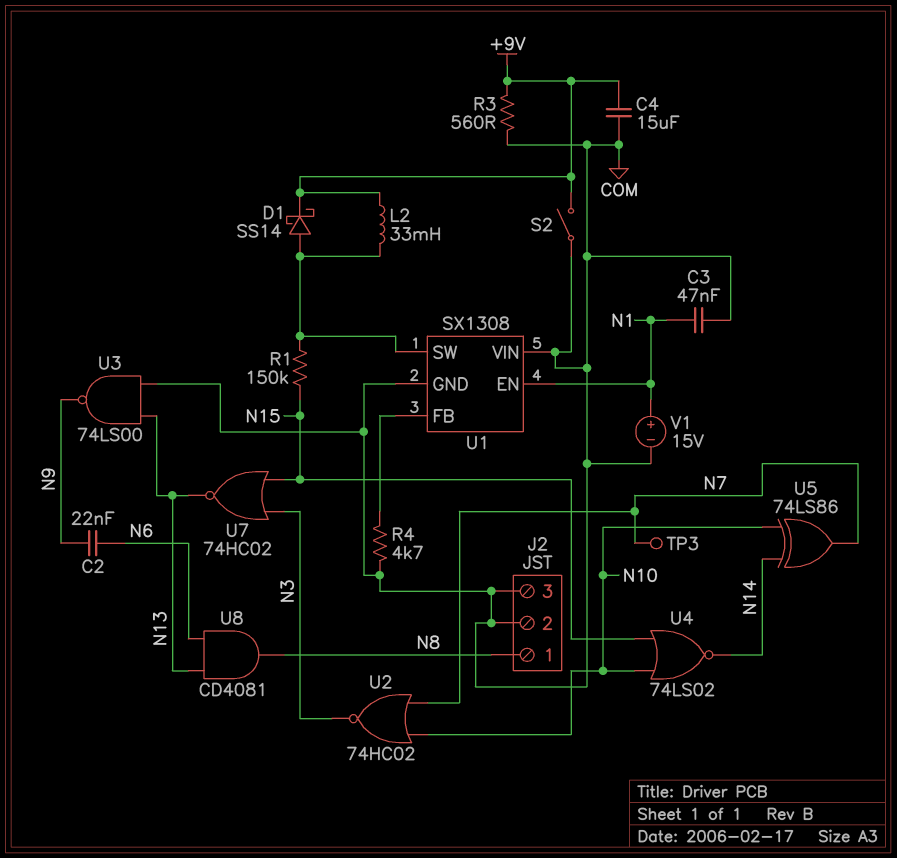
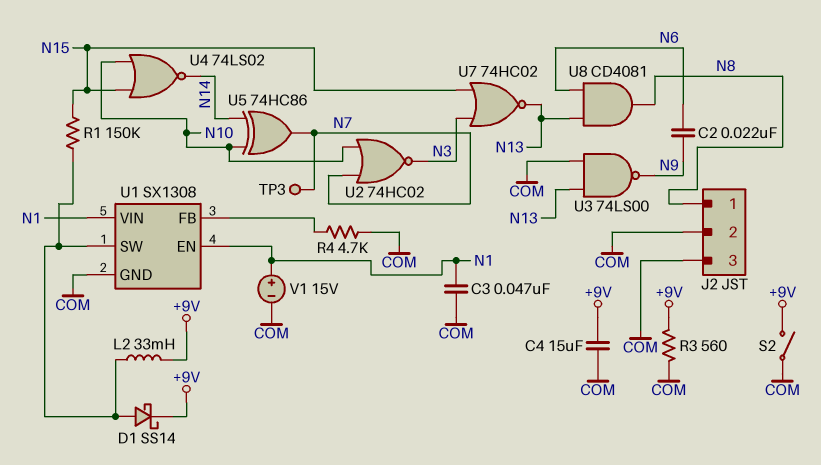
U1 pin VIN: COM -> N1
U5: XOR 74LS86 (in N10, in N14, out N7) -> XOR 74HC86 (in N10, in N14, out N7)

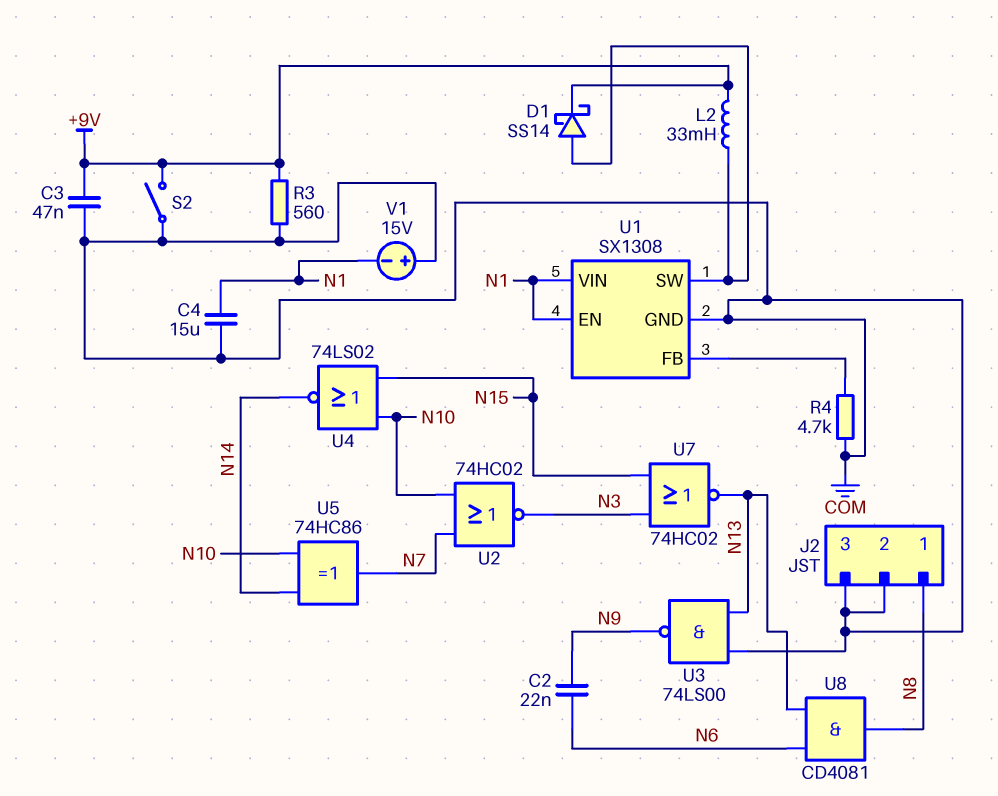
C3: 47nF (COM, N1) -> 47nF (+9V, COM)
C4: 15uF (+9V, COM) -> 15uF (COM, N1)
R1: 150k (N15, U1/SW) -> none
TP3: test point (N7) -> none
V1: 15V (plus N1, minus COM) -> 15V (plus COM, minus N1)

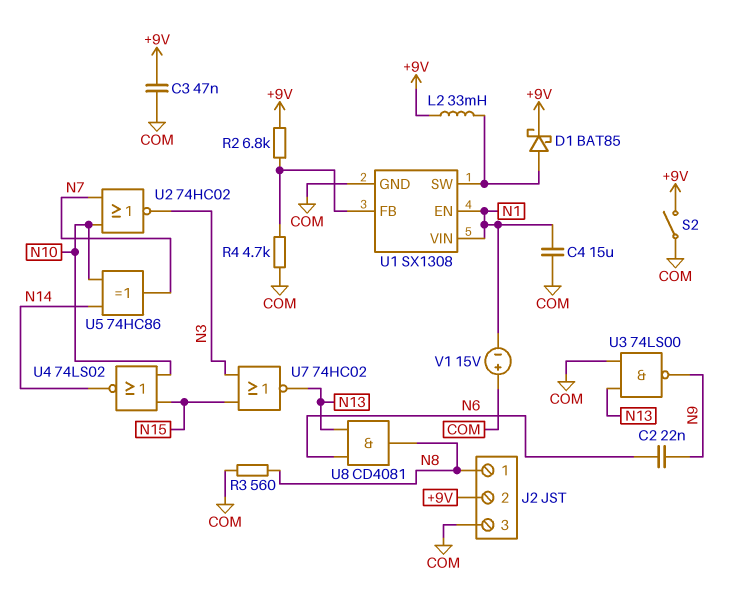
D1: schottky SS14 (A U1/SW, K +9V) -> schottky BAT85 (A U1/SW, K +9V)
J2 pin 2: COM -> +9V
R2: none -> 6.8k (+9V, U1/FB)
R3: 560 (+9V, COM) -> 560 (COM, N8)

